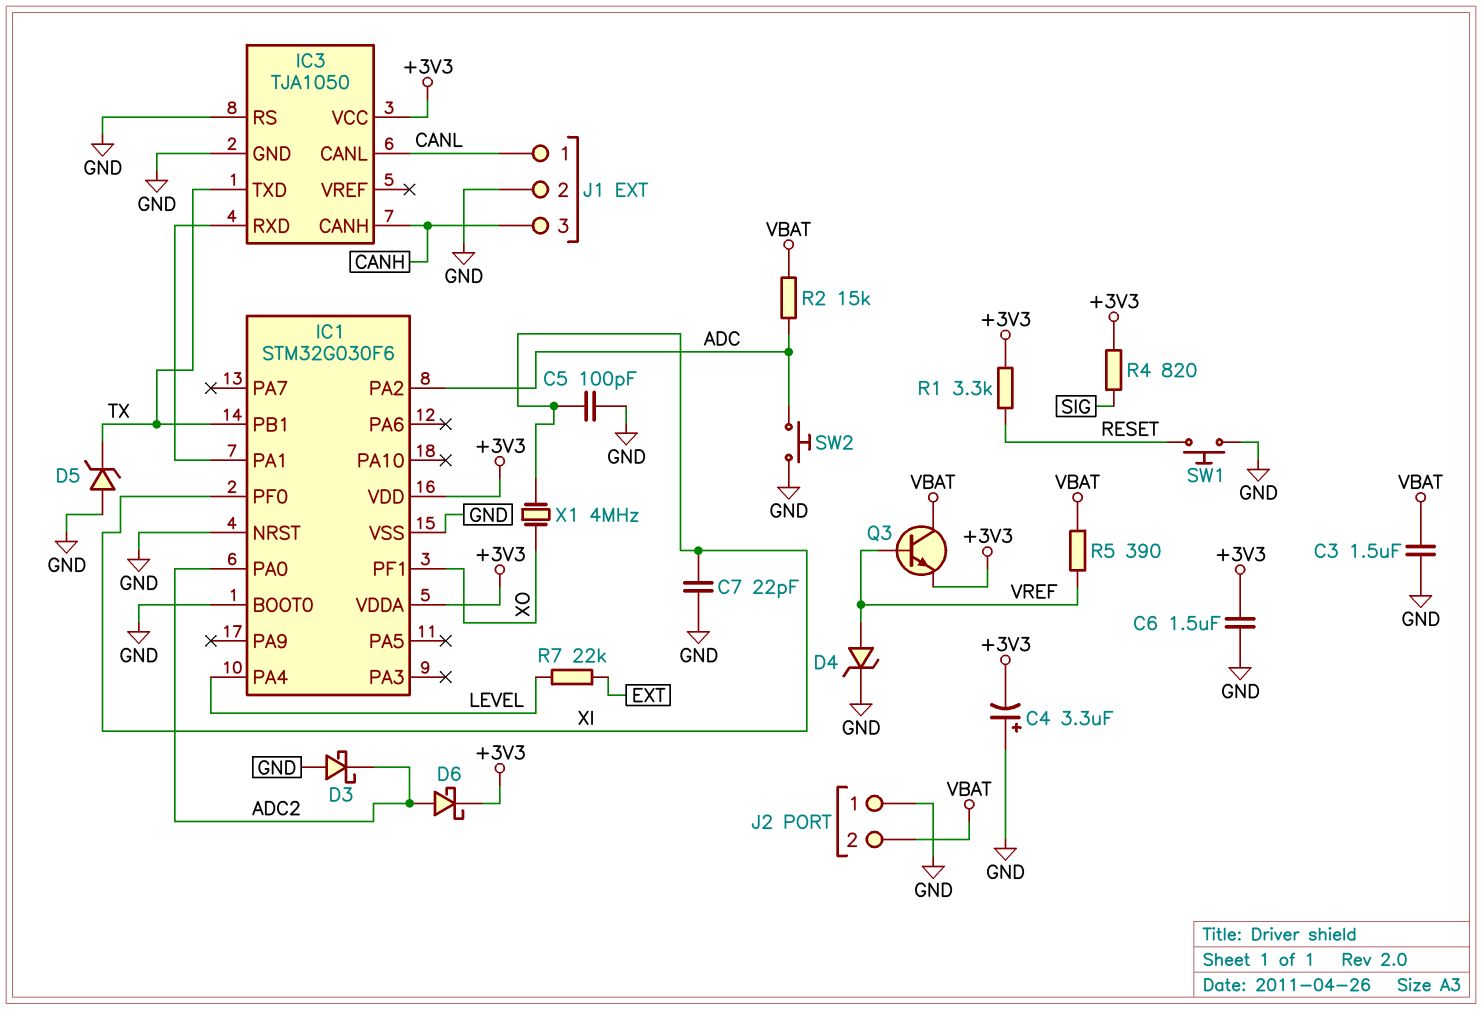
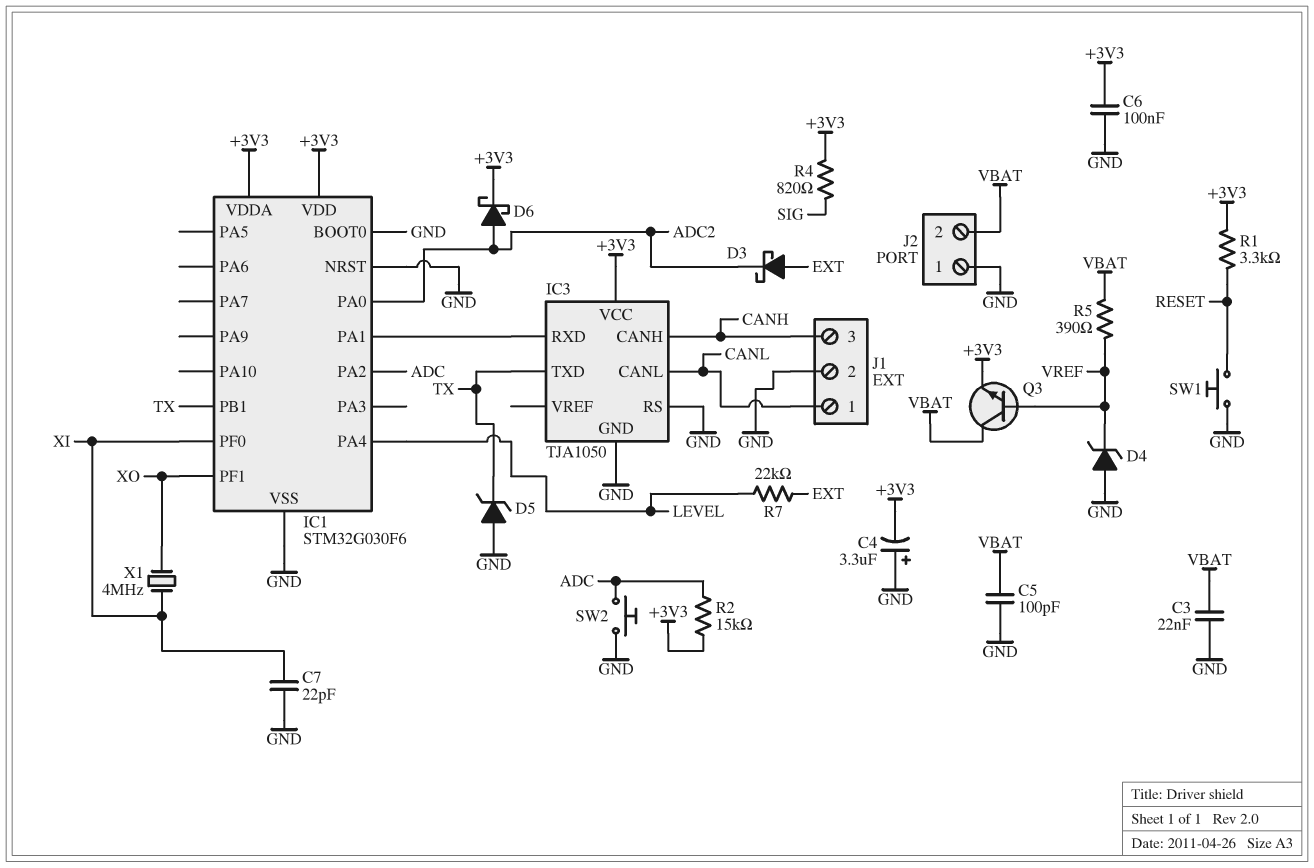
C3: 1.5uF (GND, VBAT) -> 22nF (GND, VBAT)
C5: 100pF (GND, XI) -> 100pF (GND, VBAT)
C6: 1.5uF (+3V3, GND) -> 100nF (+3V3, GND)
D3: schottky (A GND, K ADC2) -> schottky (A EXT, K ADC2)
D4: zener (A VREF, K GND) -> zener (A GND, K VREF)
R2: 15k (ADC, VBAT) -> 15k (+3V3, ADC)

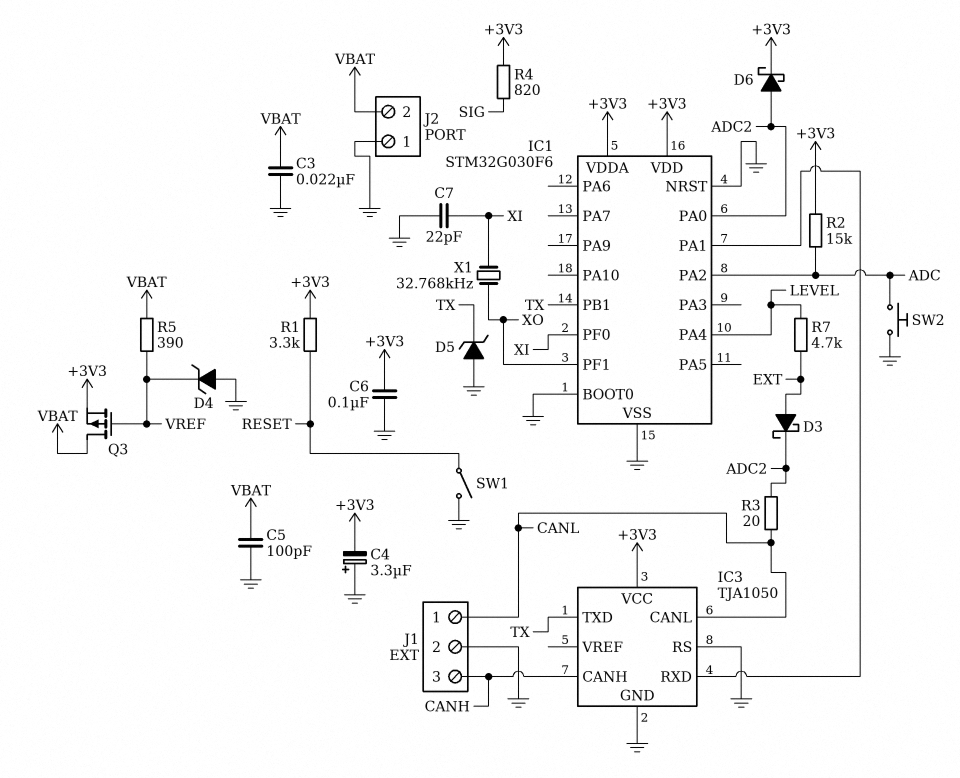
Q3: NPN (B VREF, C VBAT, E +3V3) -> PMOS (G VREF, D VBAT, S +3V3)
R3: none -> 20 (ADC2, CANL)
R7: 22k (EXT, LEVEL) -> 4.7k (EXT, LEVEL)
SW1: button (GND, RESET) -> switch (GND, RESET)
X1: 4MHz (XI, XO) -> 32.768kHz (XI, XO)

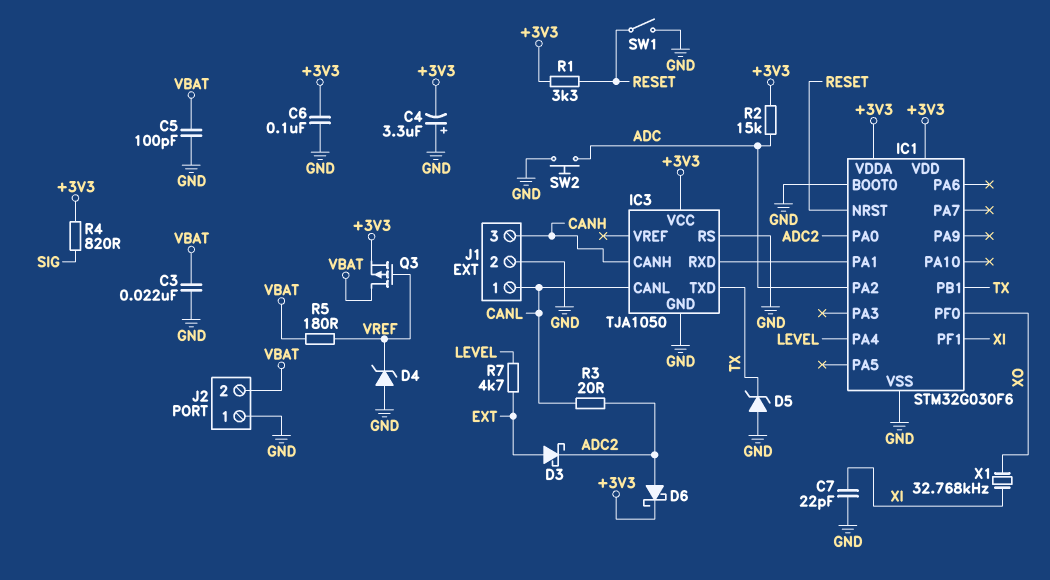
IC1 pin NRST: GND -> RESET
IC1 pin PF0: XI -> XO
IC1 pin PF1: XO -> XI
R5: 390 (VBAT, VREF) -> 180 (VBAT, VREF)

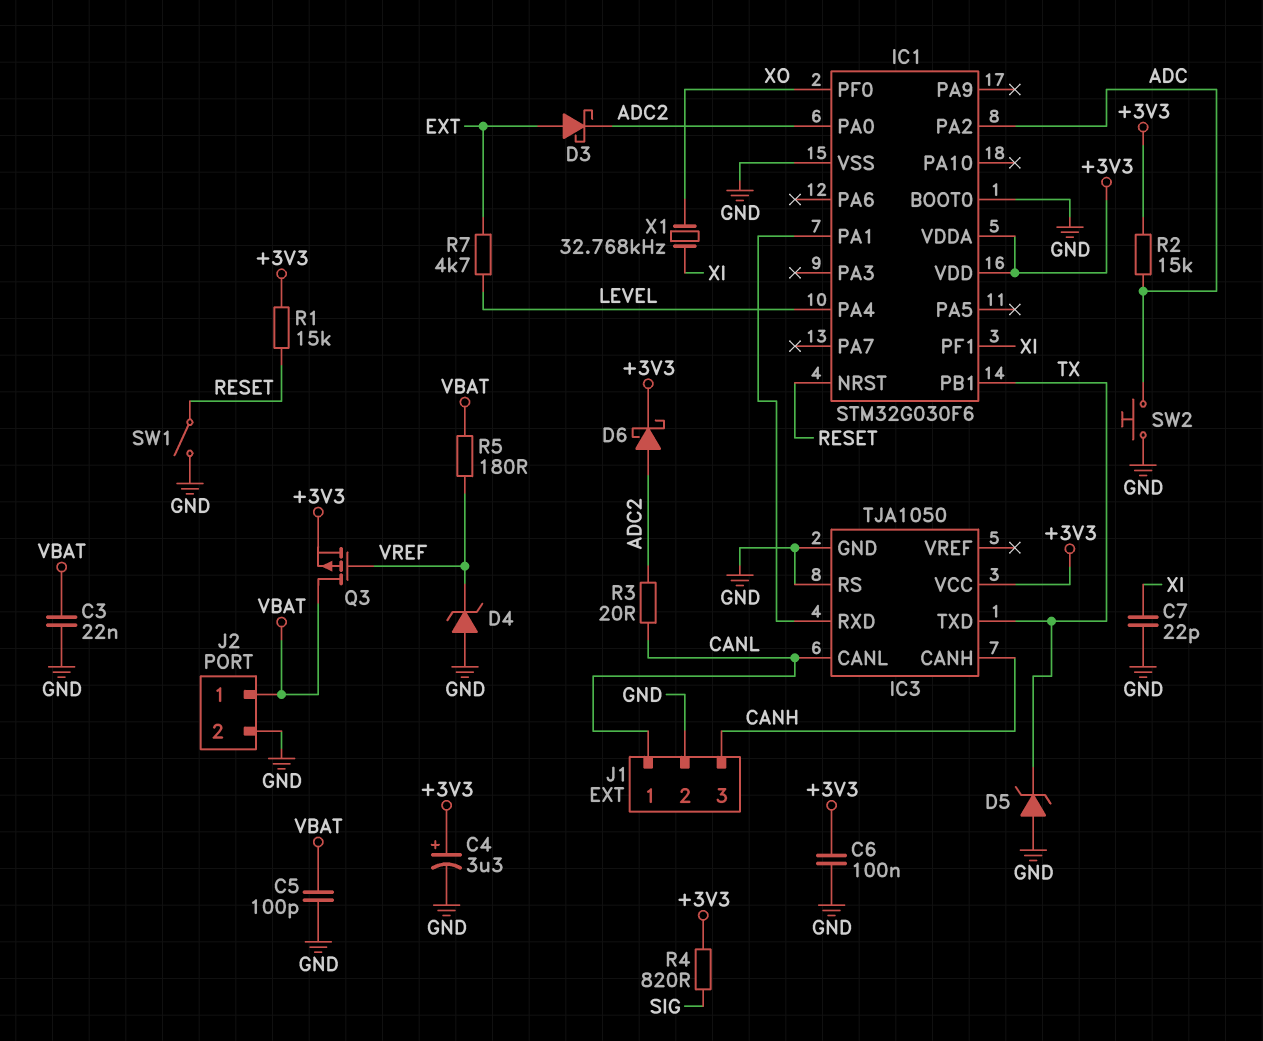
C4: 3.3uF (plus GND, minus +3V3) -> 3.3uF (plus +3V3, minus GND)
J2 pin 1: GND -> VBAT
J2 pin 2: VBAT -> GND
R1: 3.3k (+3V3, RESET) -> 15k (+3V3, RESET)

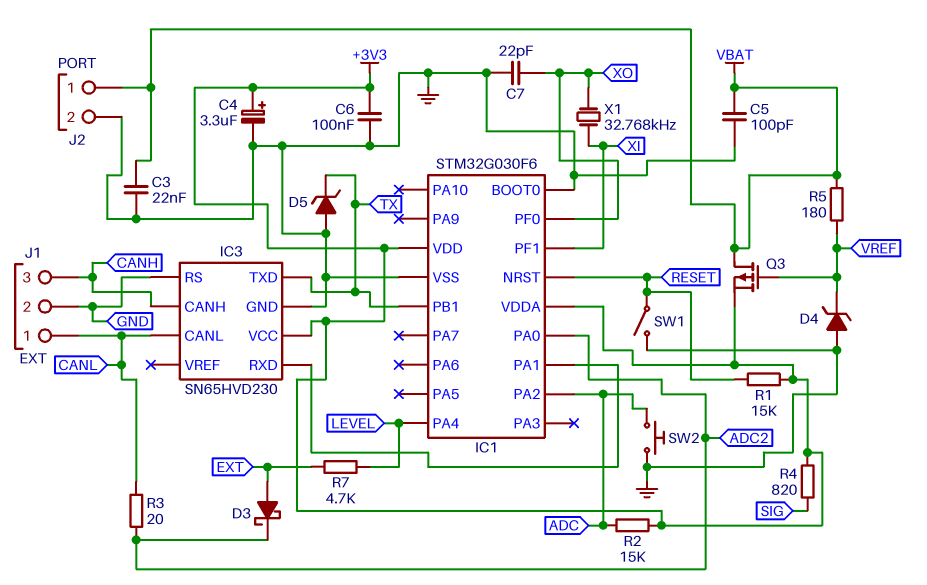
C7: 22pF (GND, XI) -> 22pF (GND, XO)
D6: schottky (A ADC2, K +3V3) -> none
IC3: TJA1050 -> SN65HVD230

